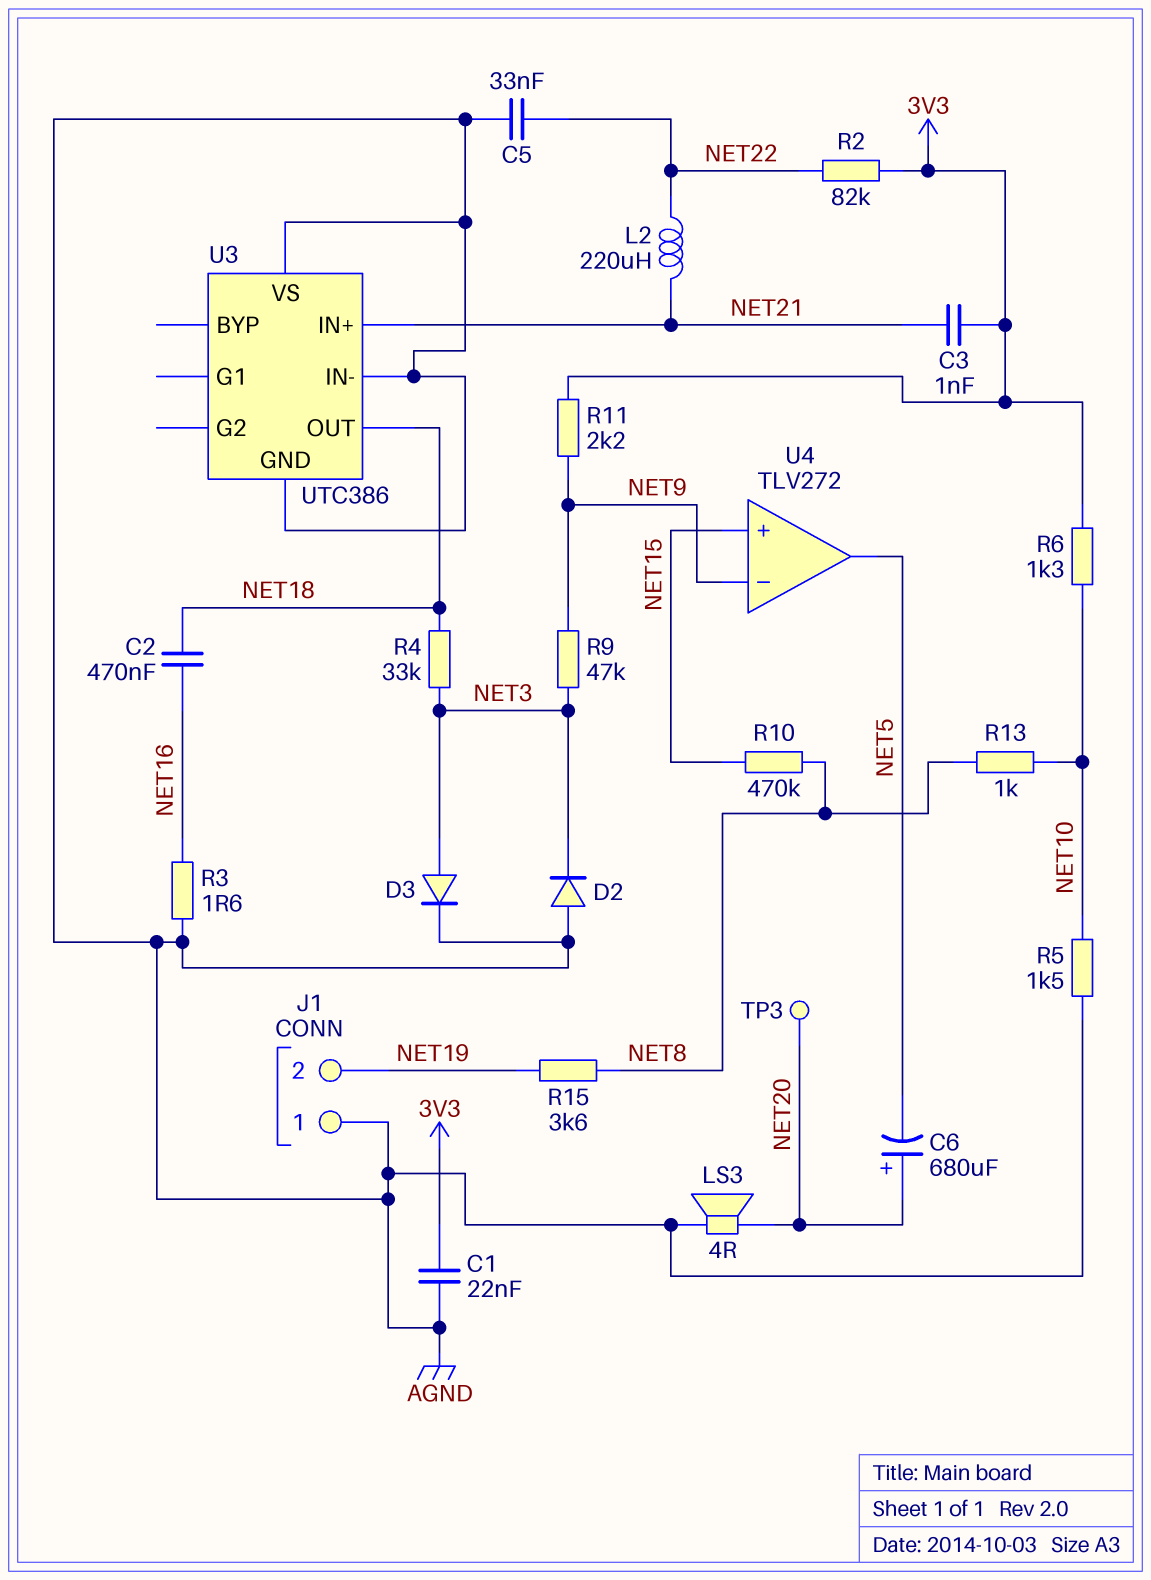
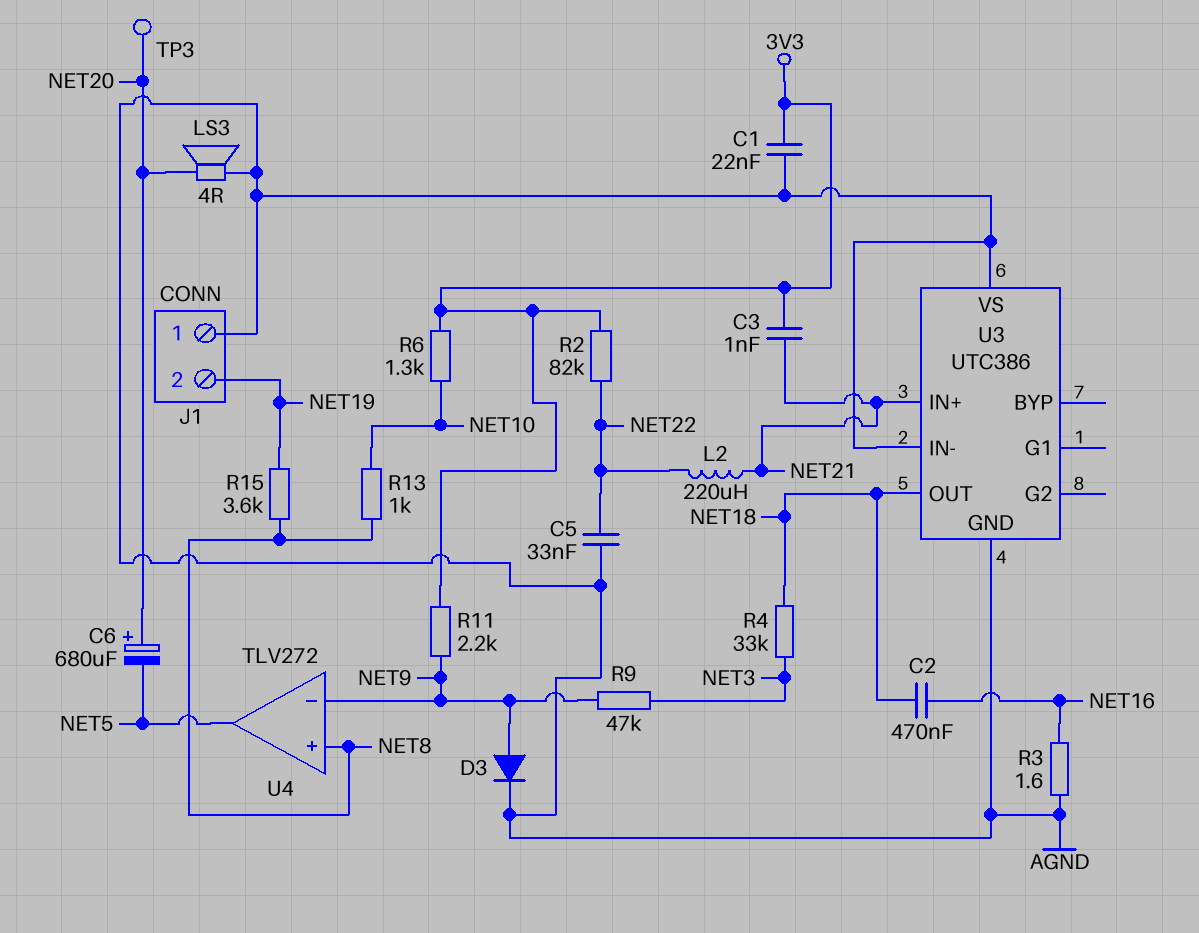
D2: diode (A AGND, K NET3) -> none
D3: diode (A NET3, K AGND) -> diode (A NET9, K AGND)
R5: 1.5k (AGND, NET10) -> none
R10: 470k (NET8, NET15) -> none
U4 pin in+: NET15 -> NET8

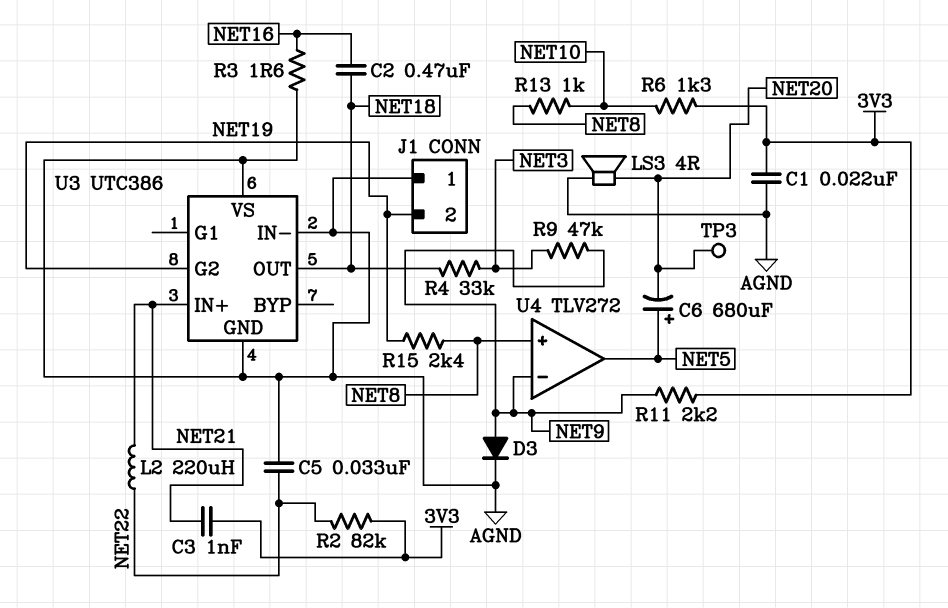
C6: 680uF (plus NET20, minus NET5) -> 680uF (plus NET5, minus NET20)
R15: 3.6k (NET8, NET19) -> 2.4k (NET8, NET19)
U3 pin G2: none -> NET19

